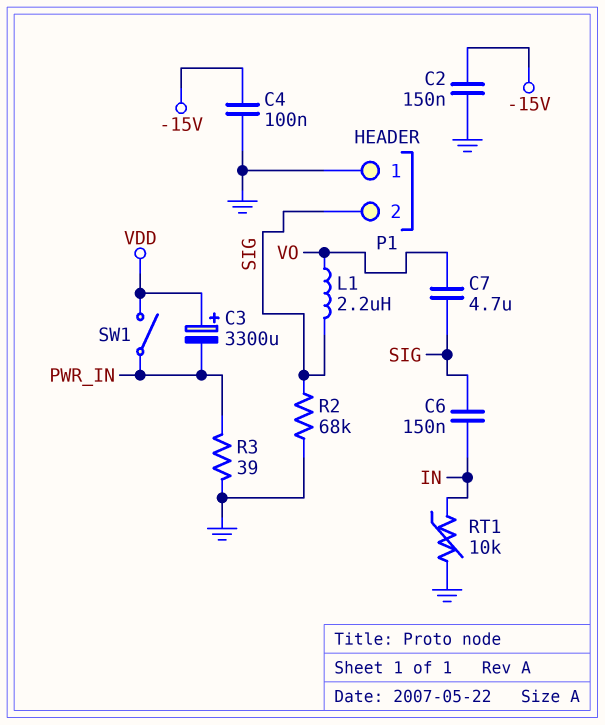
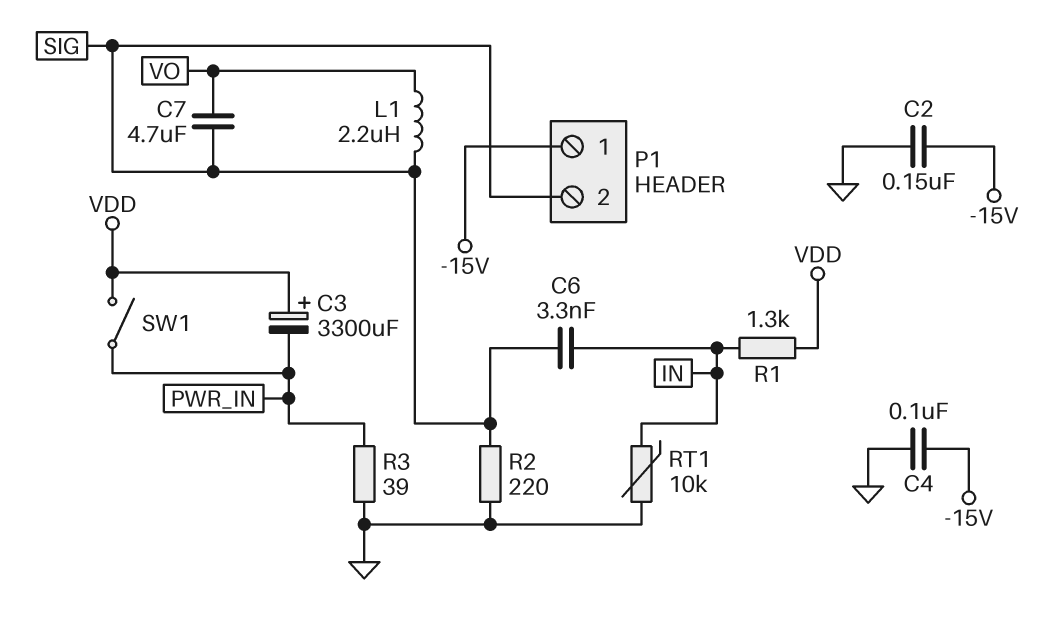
C6: 150nF (IN, SIG) -> 3.3nF (IN, SIG)
P1 pin 1: GND -> -15V
R1: none -> 1.3k (IN, VDD)
R2: 68k (GND, SIG) -> 220 (GND, SIG)

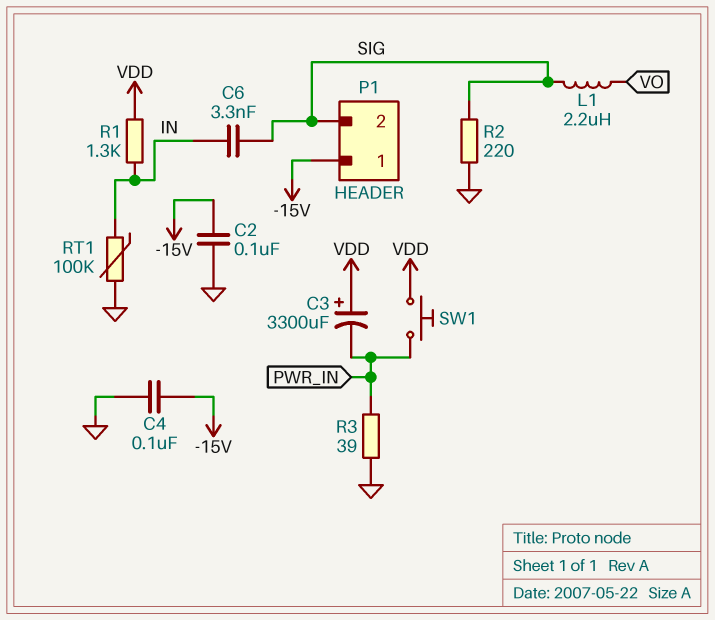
C2: 150nF (-15V, GND) -> 100nF (-15V, GND)
C7: 4.7uF (SIG, VO) -> none
RT1: 10k (GND, IN) -> 100k (GND, IN)
SW1: switch (PWR_IN, VDD) -> button (PWR_IN, VDD)

